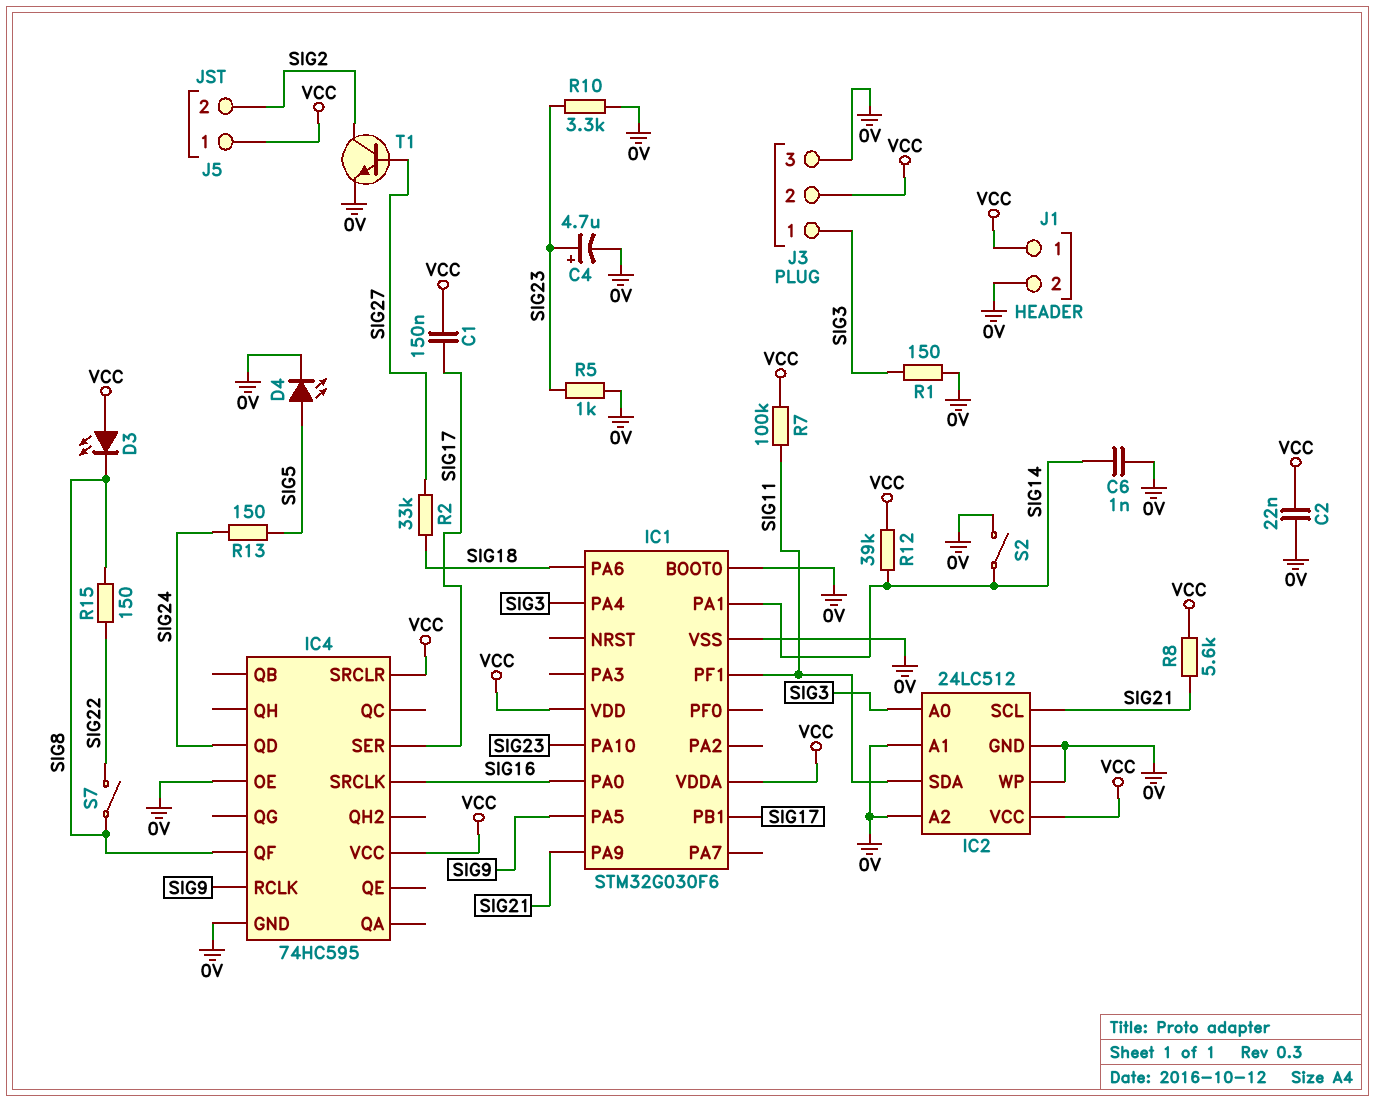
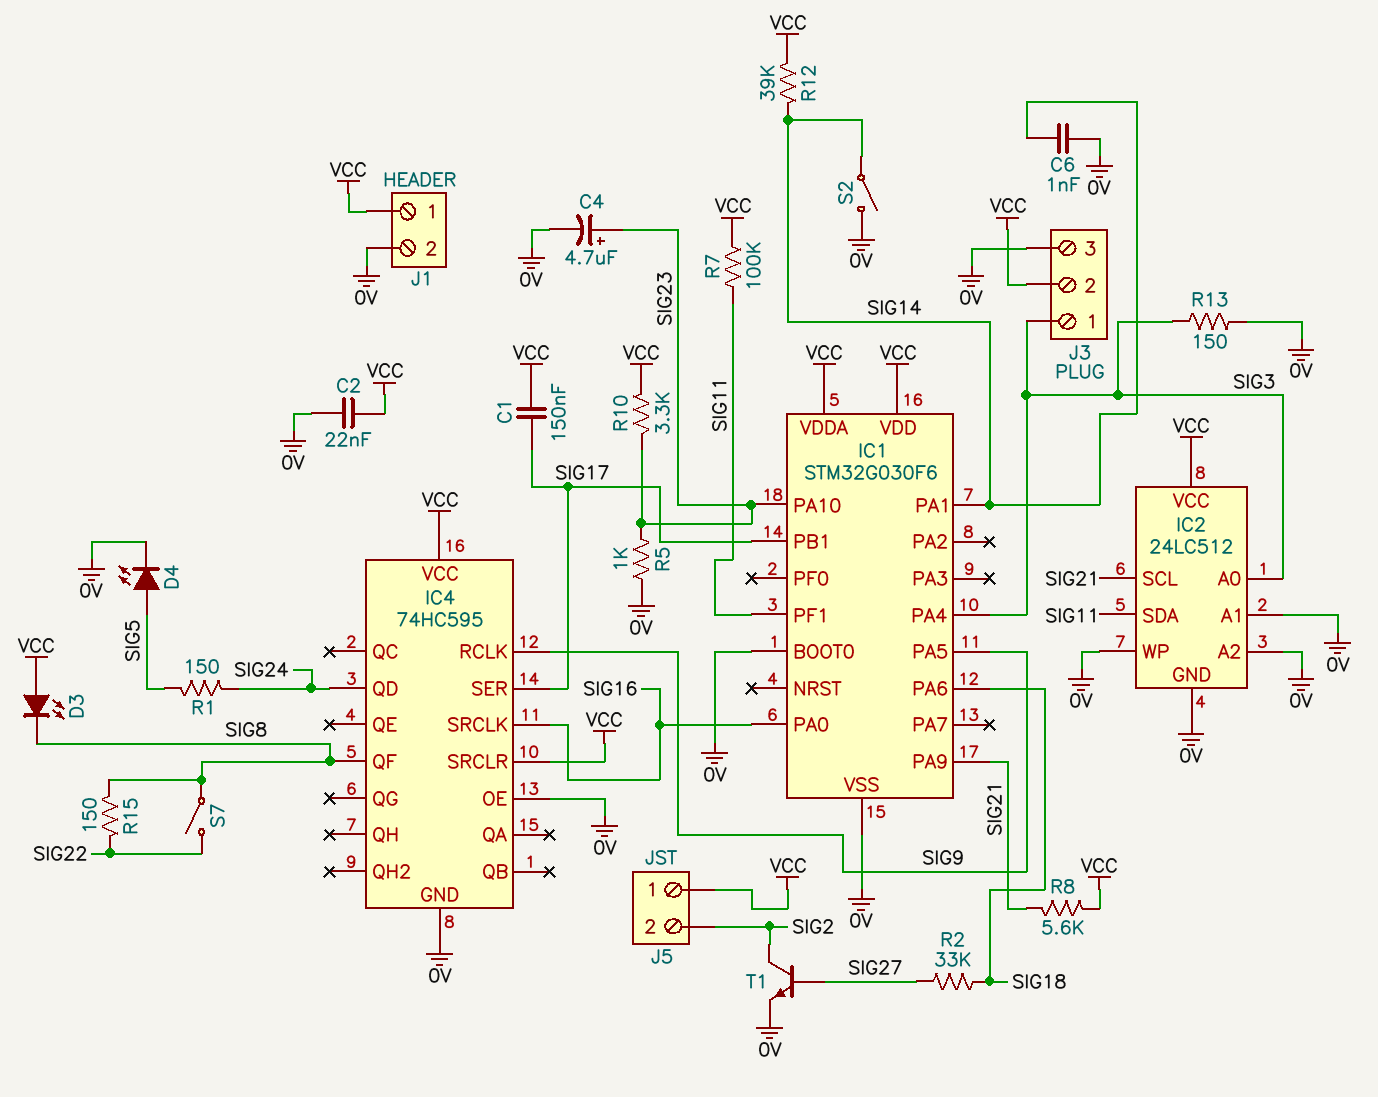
R1: 150 (0V, SIG3) -> 150 (SIG5, SIG24)
R10: 3.3k (0V, SIG23) -> 3.3k (SIG23, VCC)
R13: 150 (SIG5, SIG24) -> 150 (0V, SIG3)

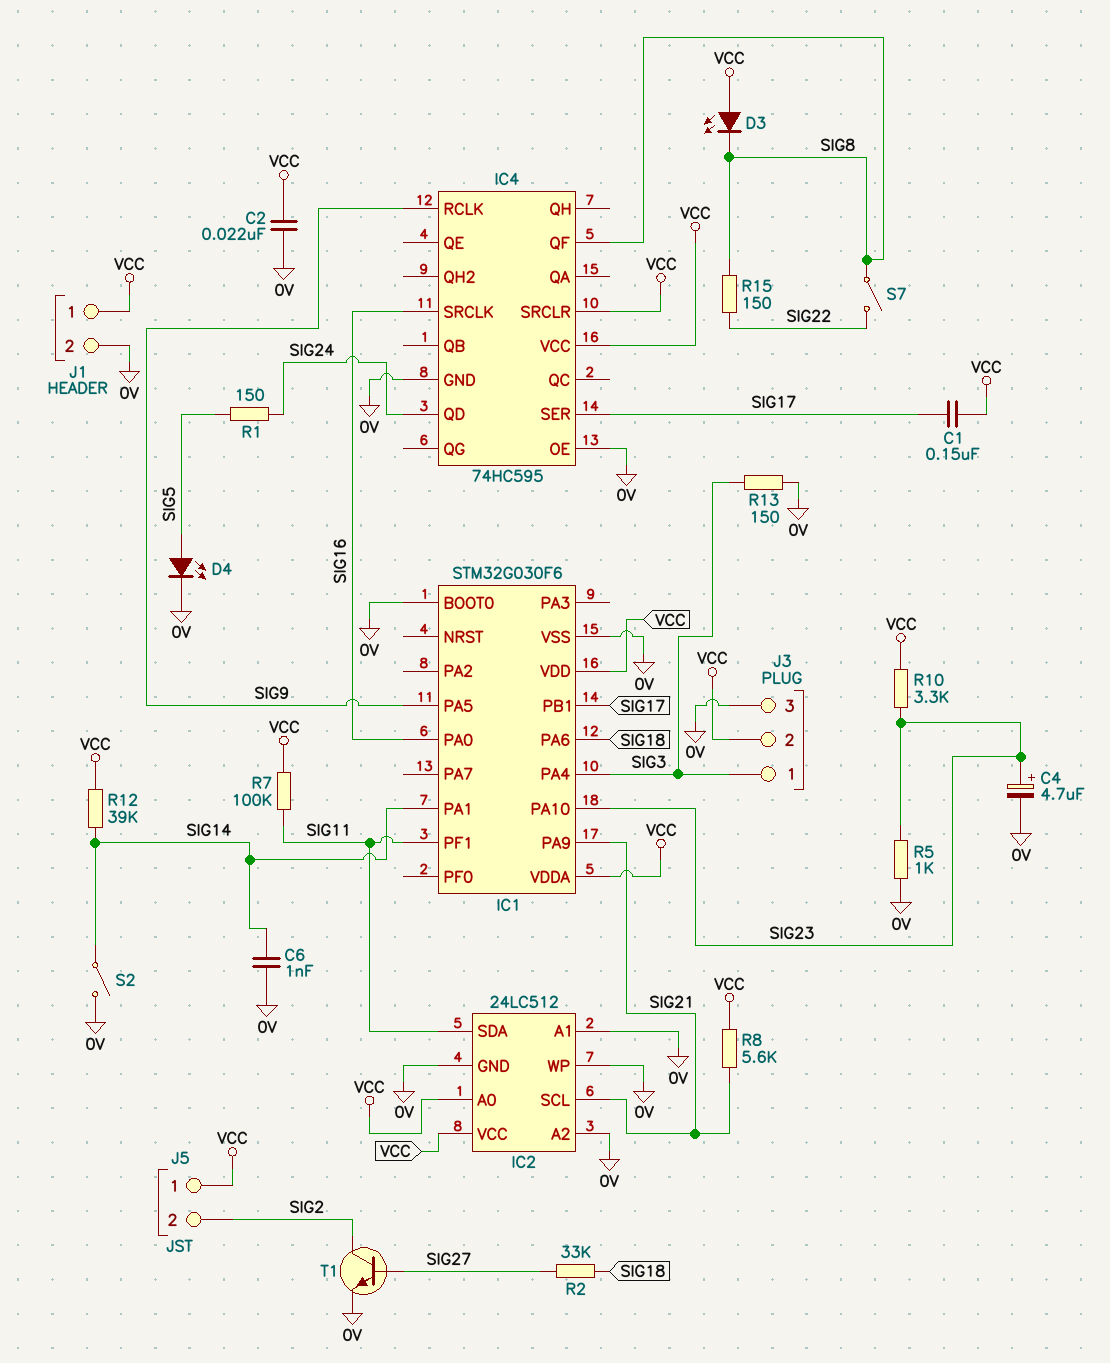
IC2 pin A0: SIG3 -> VCC

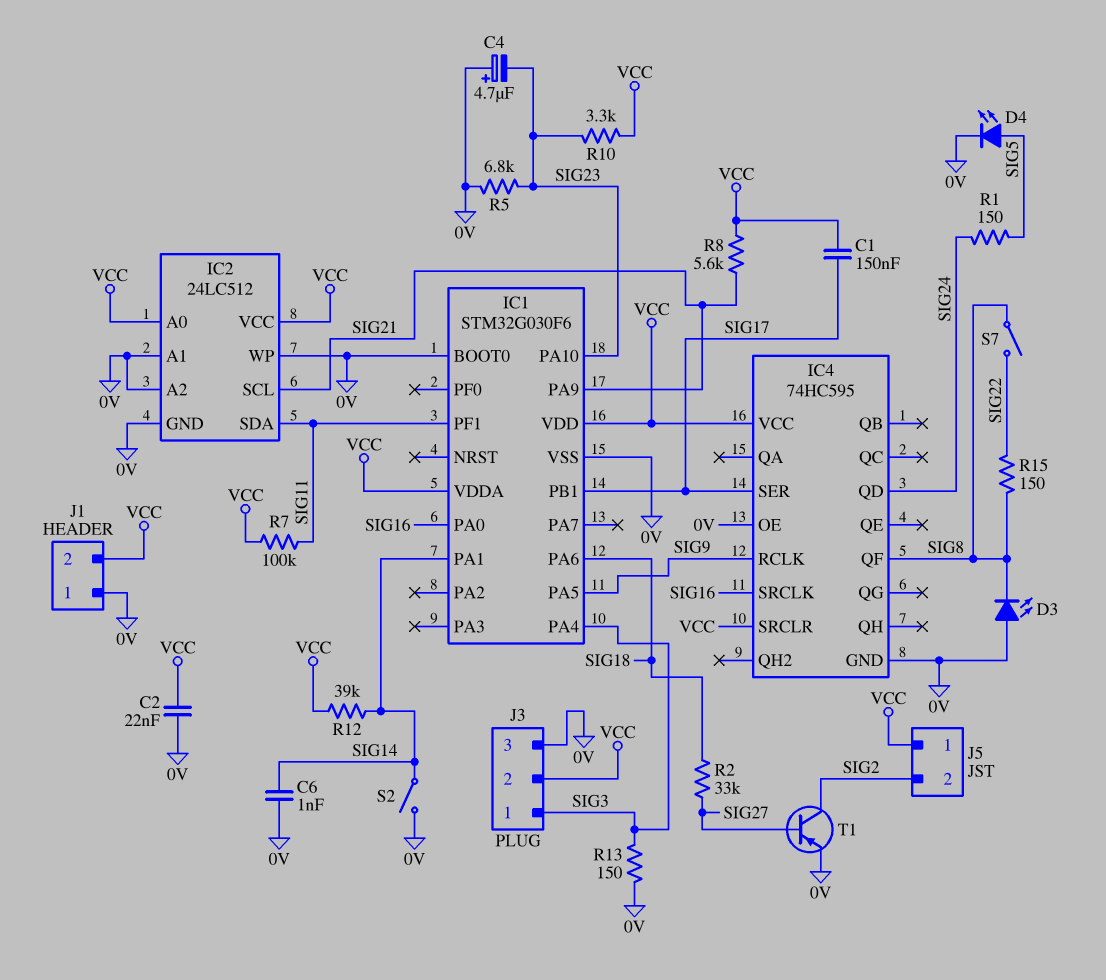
C4: 4.7uF (plus SIG23, minus 0V) -> 4.7uF (plus 0V, minus SIG23)
D3: LED (A VCC, K SIG8) -> LED (A 0V, K SIG8)
J1 pin 1: VCC -> 0V
J1 pin 2: 0V -> VCC
R5: 1k (0V, SIG23) -> 6.8k (0V, SIG23)
T1: NPN (B SIG27, C SIG2, E 0V) -> PNP (B SIG27, C SIG2, E 0V)

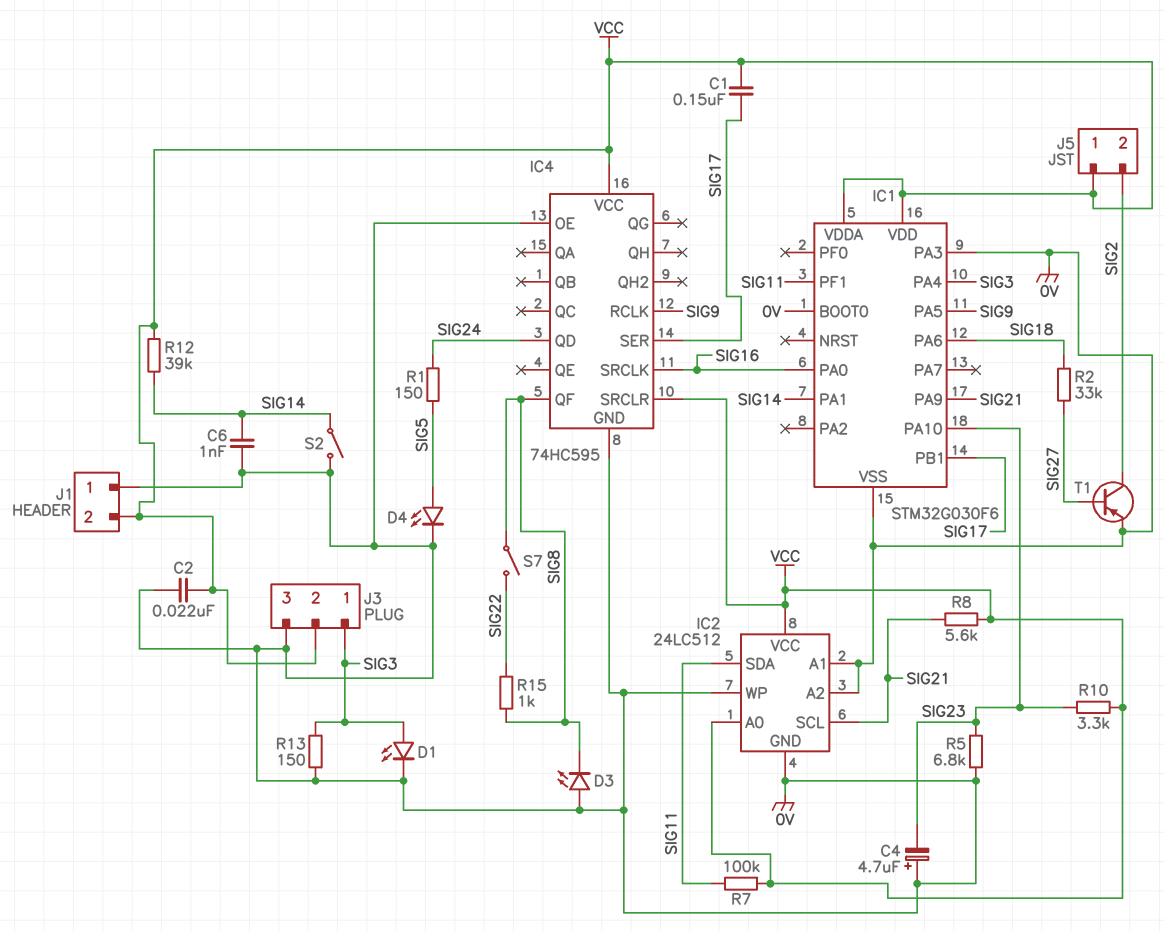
D1: none -> LED (A SIG3, K 0V)
IC1 pin PA3: none -> 0V
R15: 150 (SIG8, SIG22) -> 1k (SIG8, SIG22)

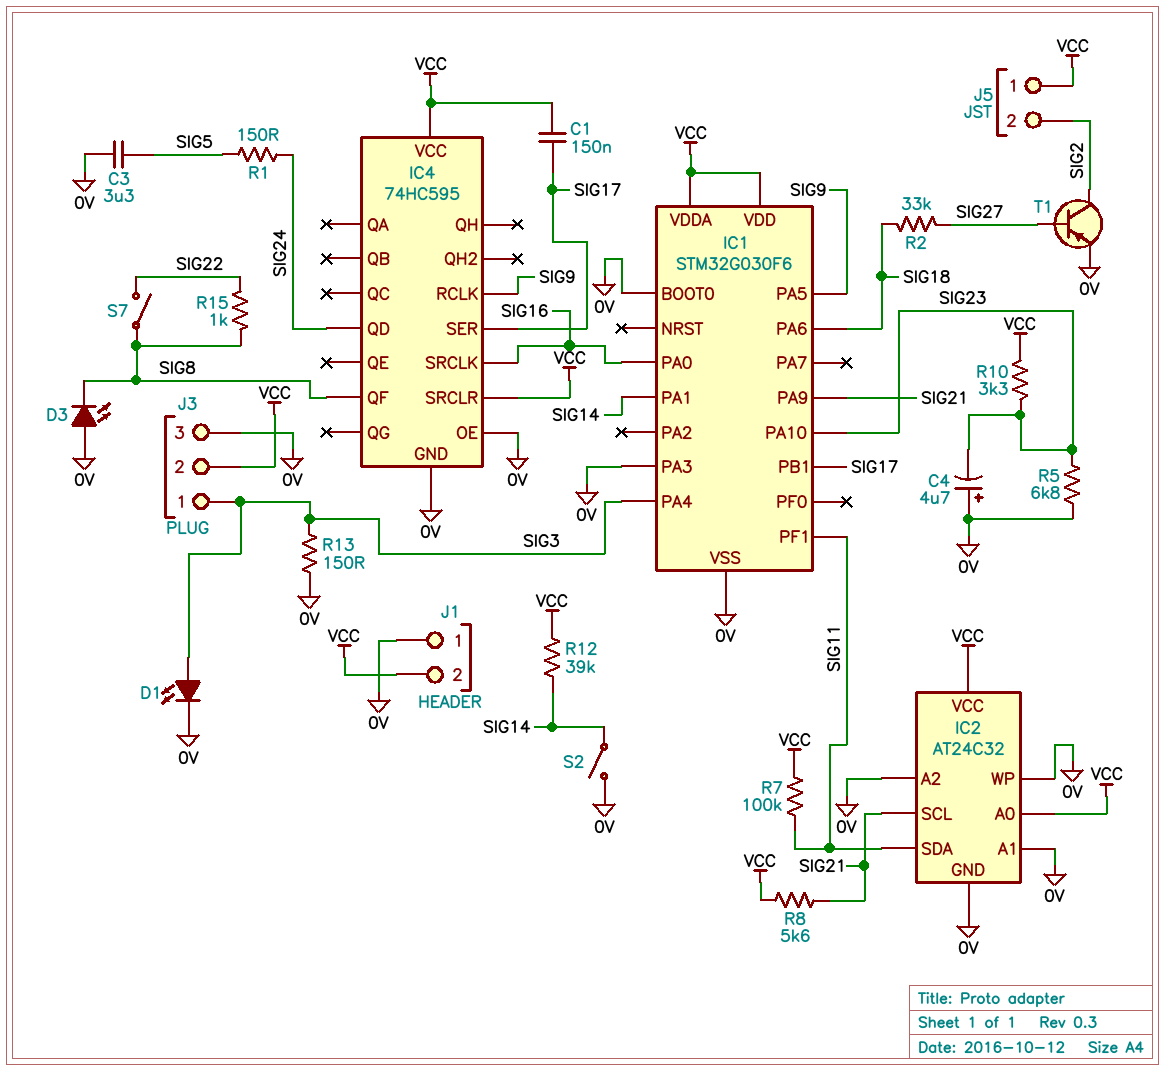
C2: 22nF (0V, VCC) -> none
C3: none -> 3.3uF (0V, SIG5)
C6: 1nF (0V, SIG14) -> none
D4: LED (A SIG5, K 0V) -> none
IC2: 24LC512 -> AT24C32

